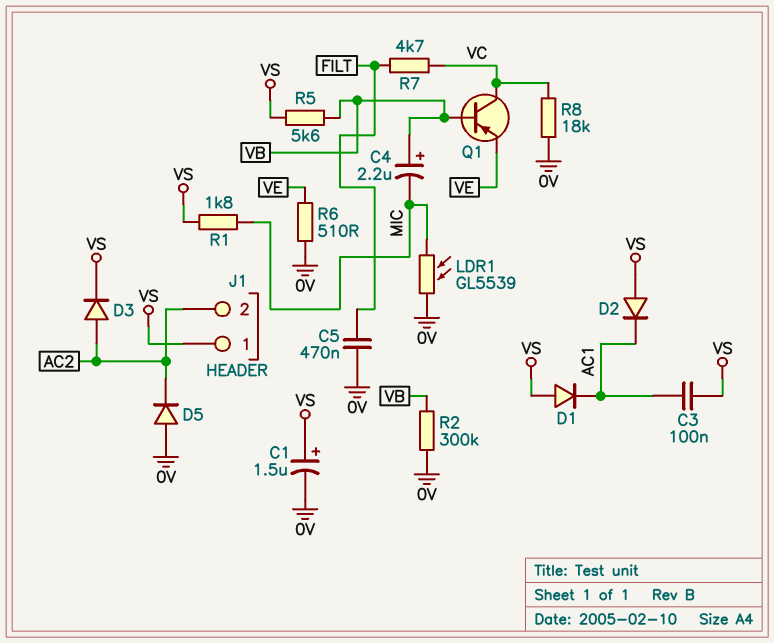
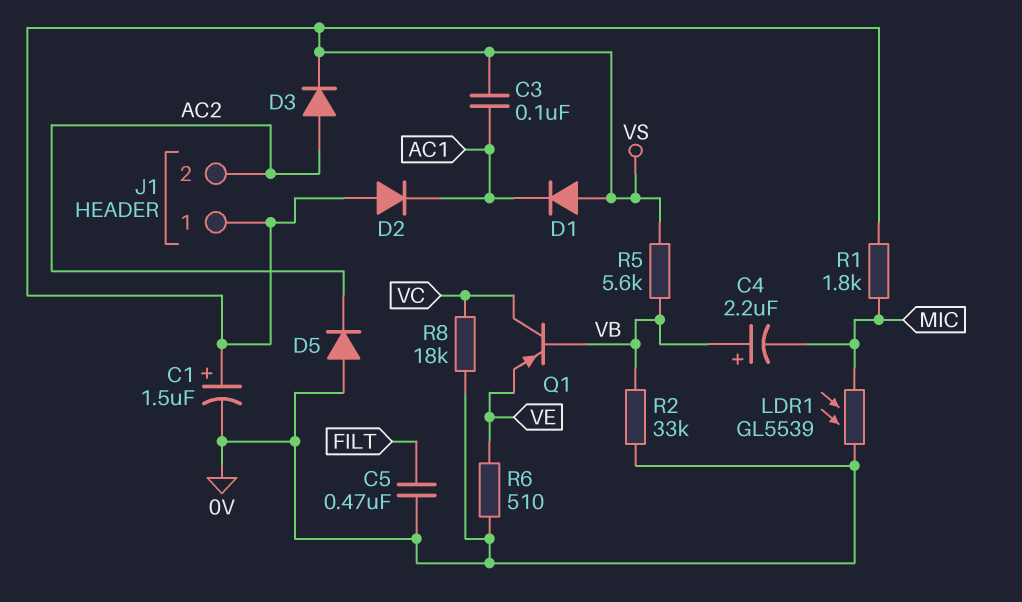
R2: 300k (0V, VB) -> 33k (0V, VB)
R7: 4.7k (FILT, VC) -> none

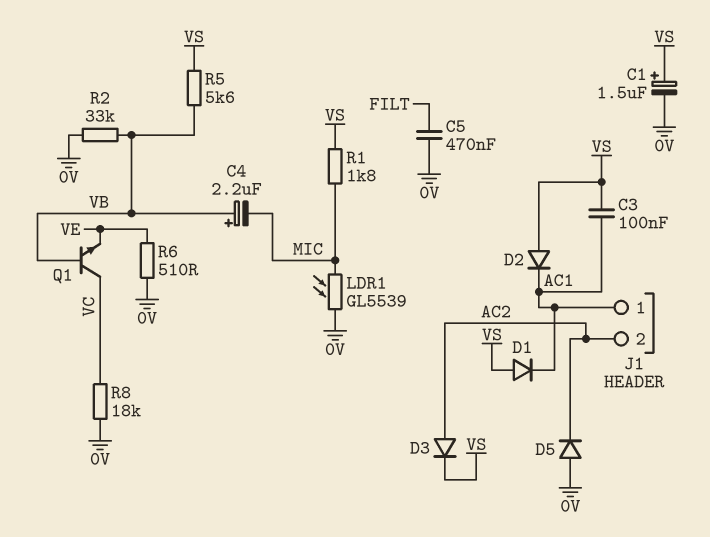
J1 pin 1: VS -> AC1
Q1: PNP (B VB, C VC, E VE) -> NPN (B VB, C VC, E VE)

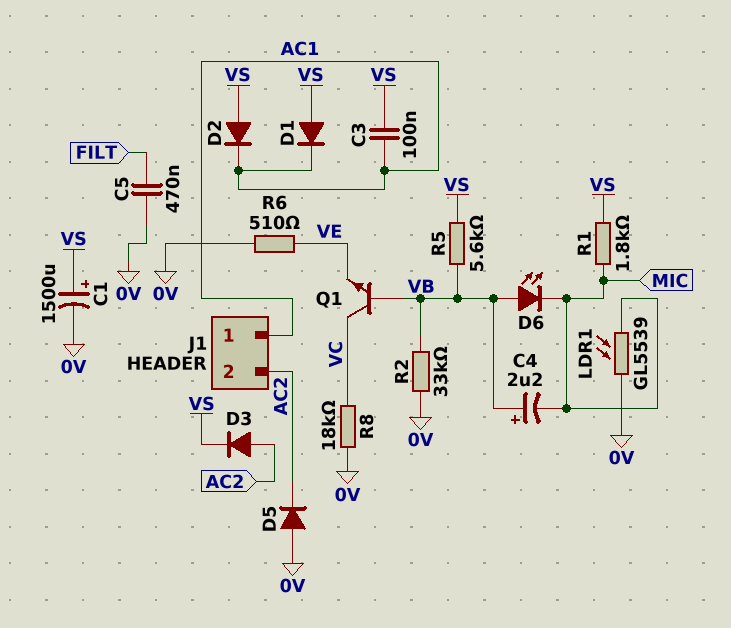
C1: 1.5uF (plus VS, minus 0V) -> 1500uF (plus VS, minus 0V)
D6: none -> LED (A VB, K MIC)

